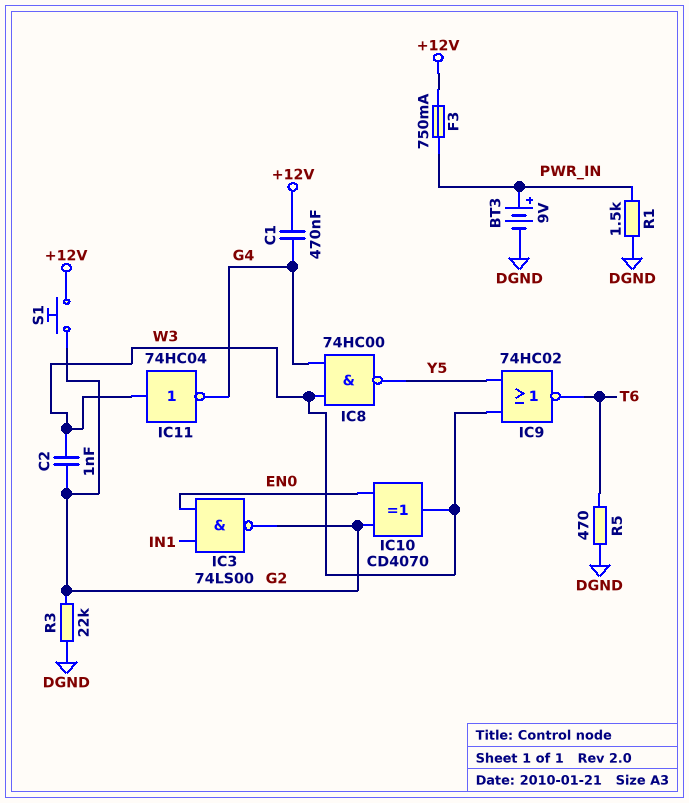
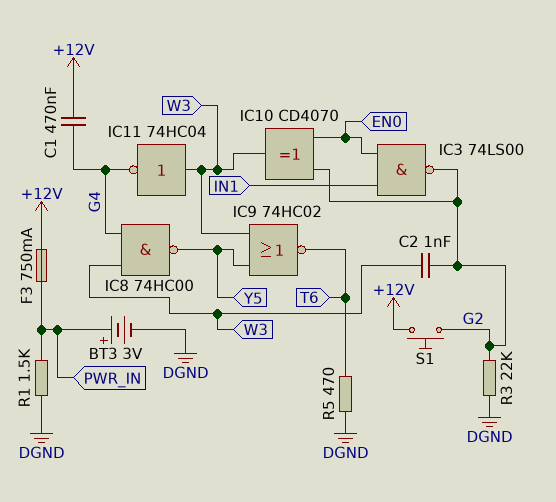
BT3: 9V (plus PWR_IN, minus DGND) -> 3V (plus PWR_IN, minus DGND)

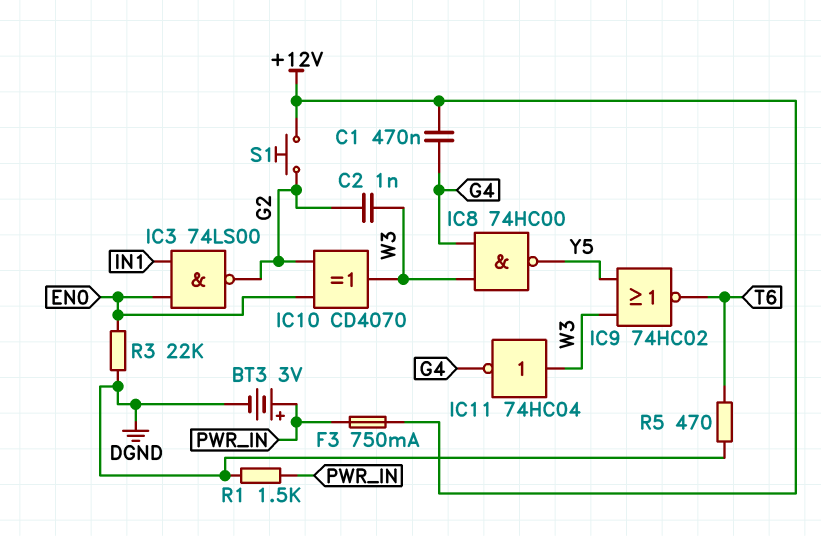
R3: 22k (DGND, G2) -> 22k (DGND, EN0)

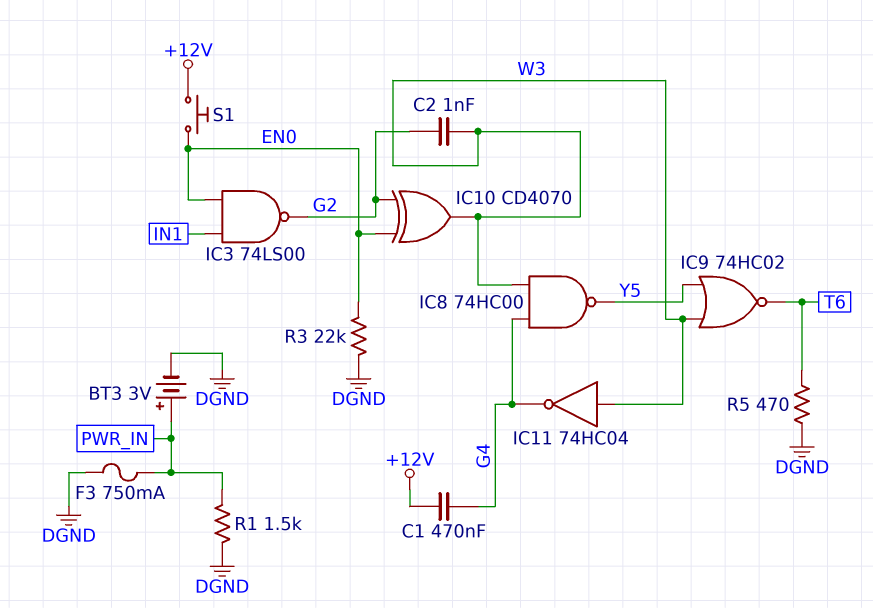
F3: 750mA (+12V, PWR_IN) -> 750mA (DGND, PWR_IN)
S1: button (+12V, G2) -> button (+12V, EN0)

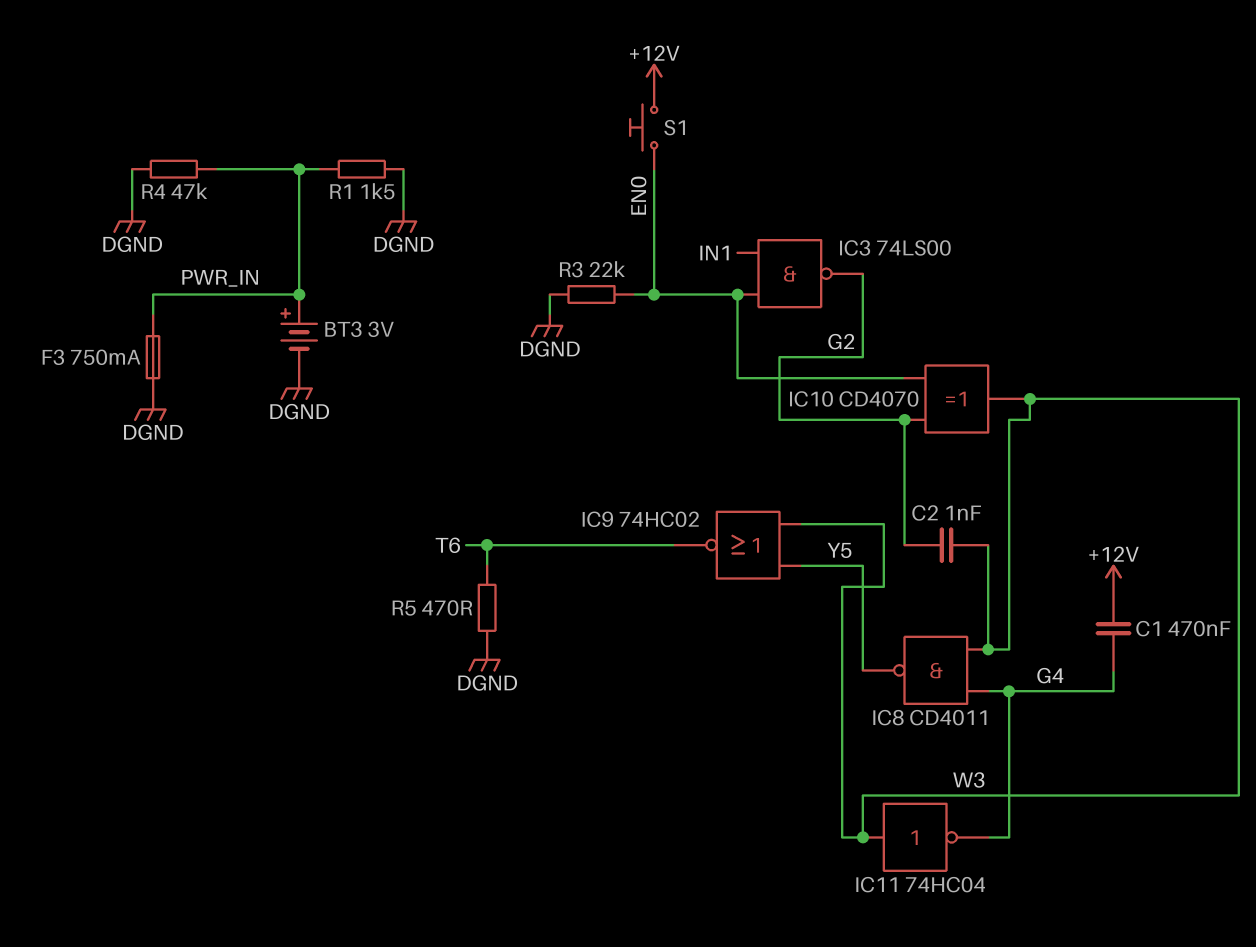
IC8: NAND 74HC00 (in G4, in W3, out Y5) -> NAND CD4011 (in G4, in W3, out Y5)
R4: none -> 47k (DGND, PWR_IN)

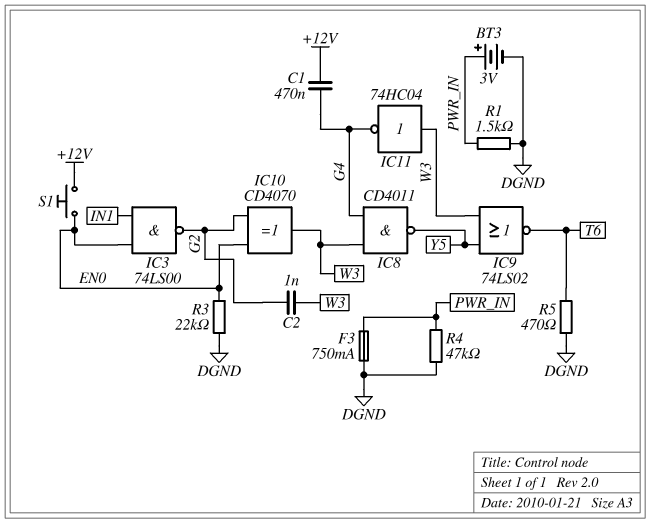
IC9: NOR 74HC02 (in W3, in Y5, out T6) -> NOR 74LS02 (in W3, in Y5, out T6)

